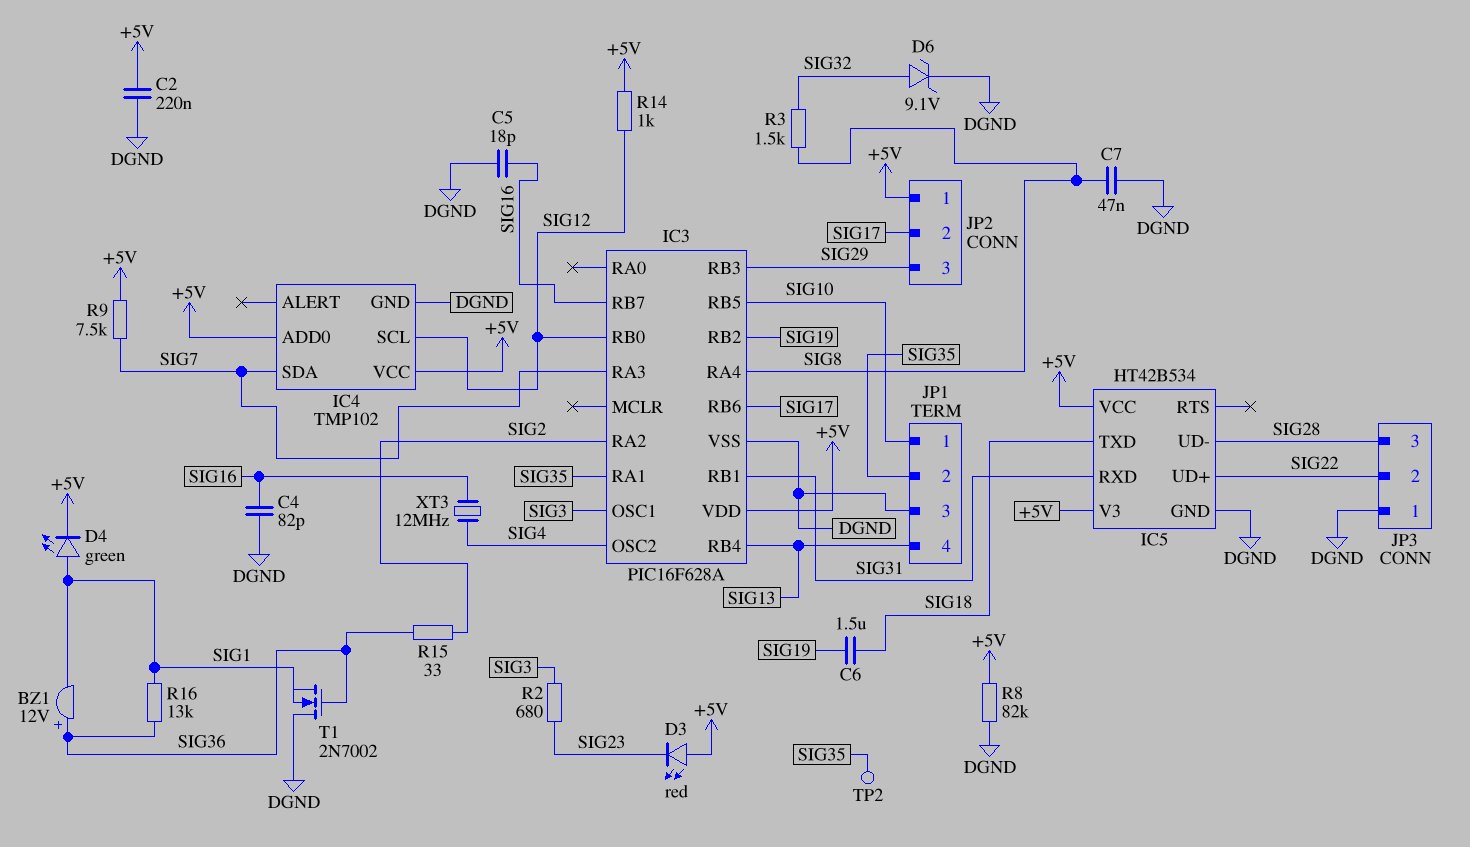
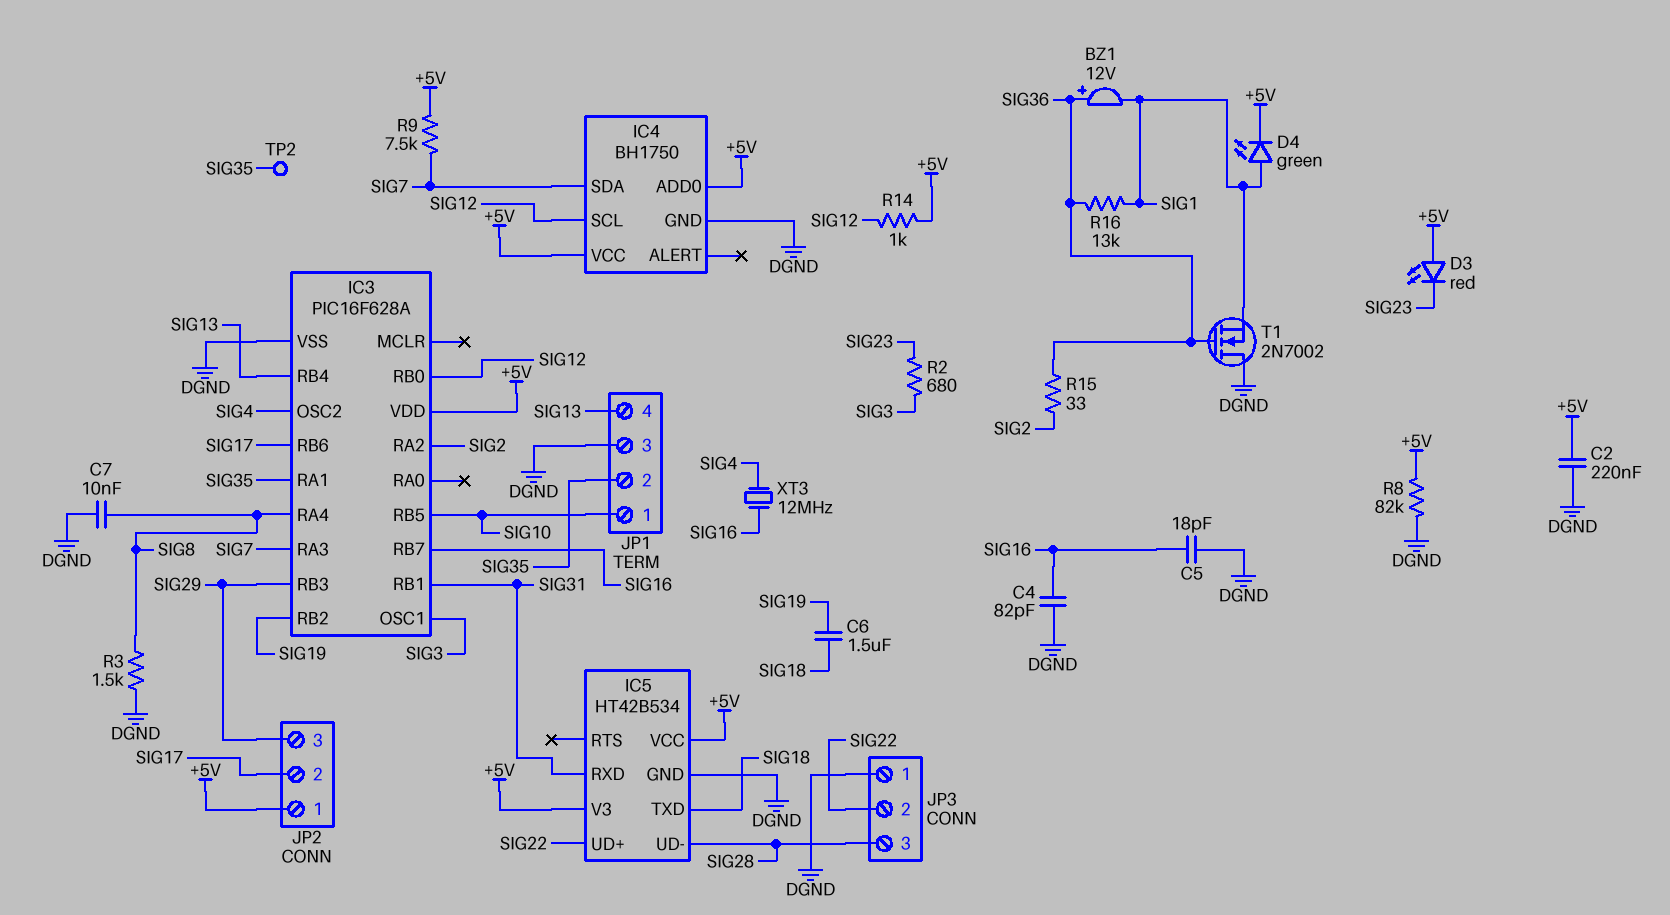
C7: 47nF (DGND, SIG8) -> 10nF (DGND, SIG8)
D6: zener 9.1V (A SIG32, K DGND) -> none
IC4: TMP102 -> BH1750
R3: 1.5k (SIG8, SIG32) -> 1.5k (DGND, SIG8)

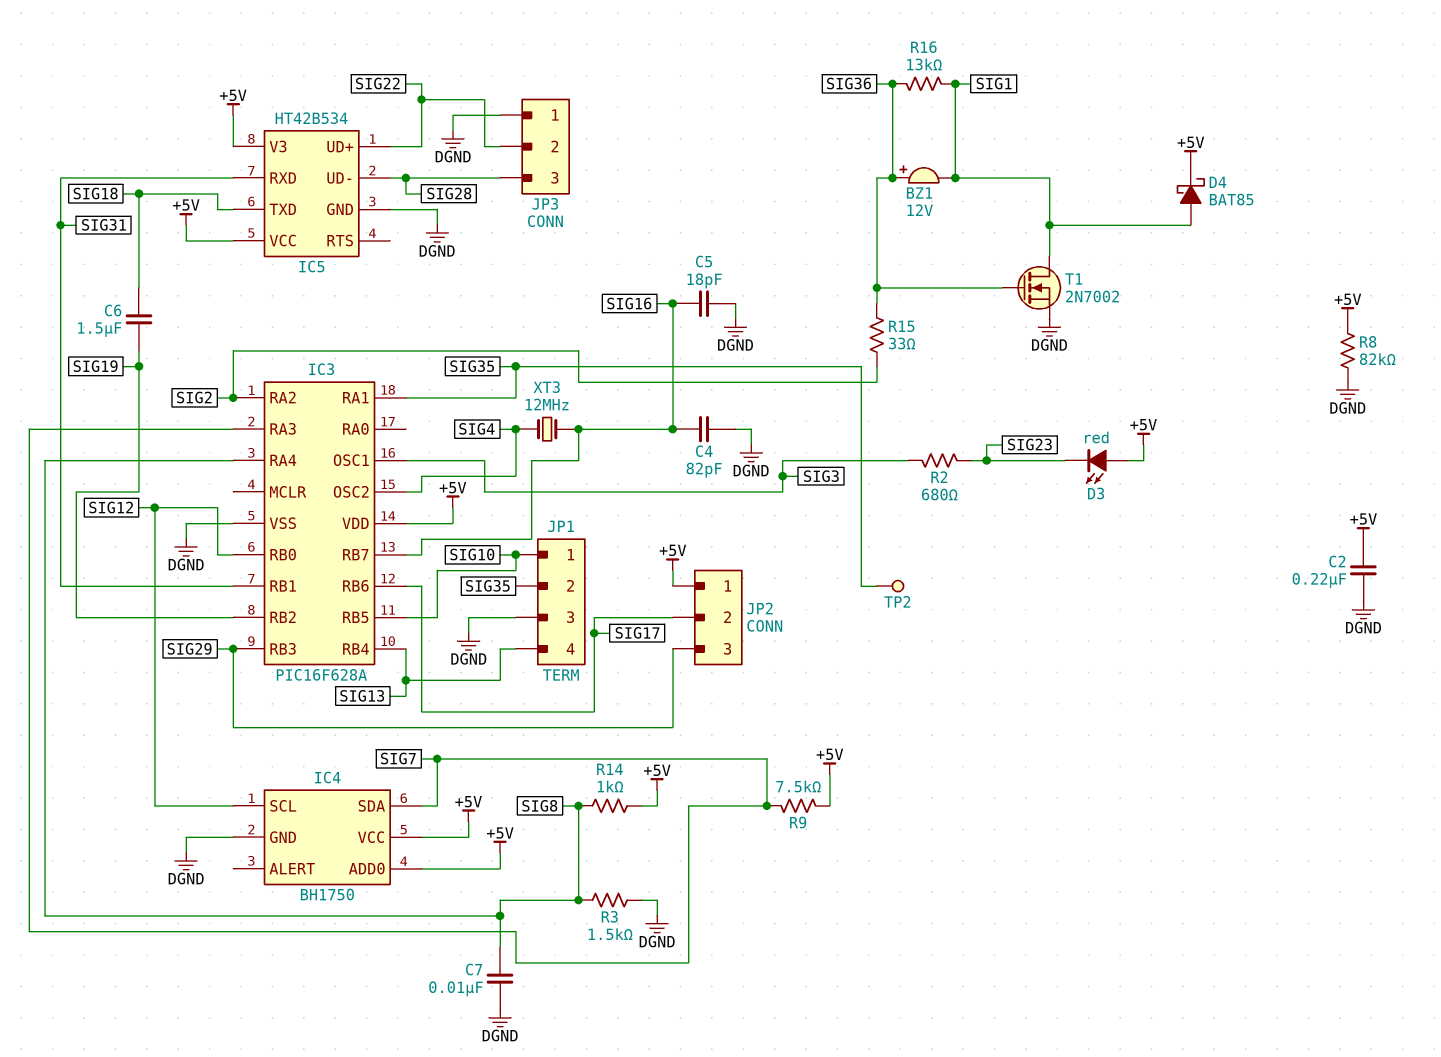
D4: LED green (A SIG1, K +5V) -> schottky BAT85 (A SIG1, K +5V)
R14: 1k (+5V, SIG12) -> 1k (+5V, SIG8)
T1: NMOS 2N7002 (G SIG36, D DGND, S SIG1) -> NMOS 2N7002 (G SIG36, D SIG1, S DGND)

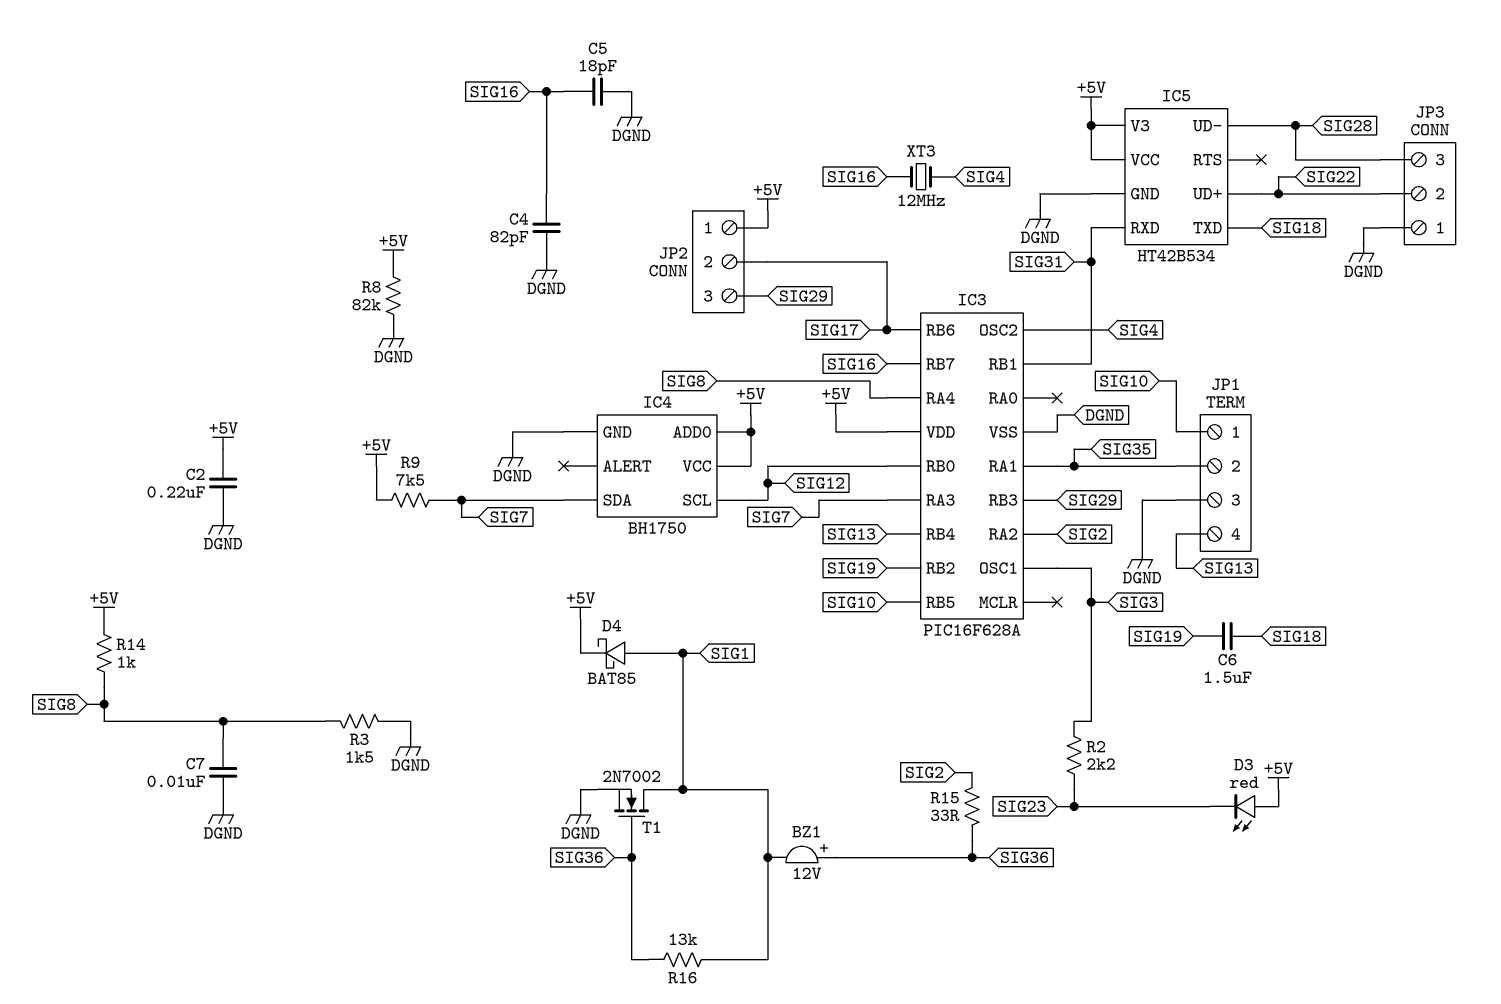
R2: 680 (SIG3, SIG23) -> 2.2k (SIG3, SIG23)
TP2: test point (SIG35) -> none

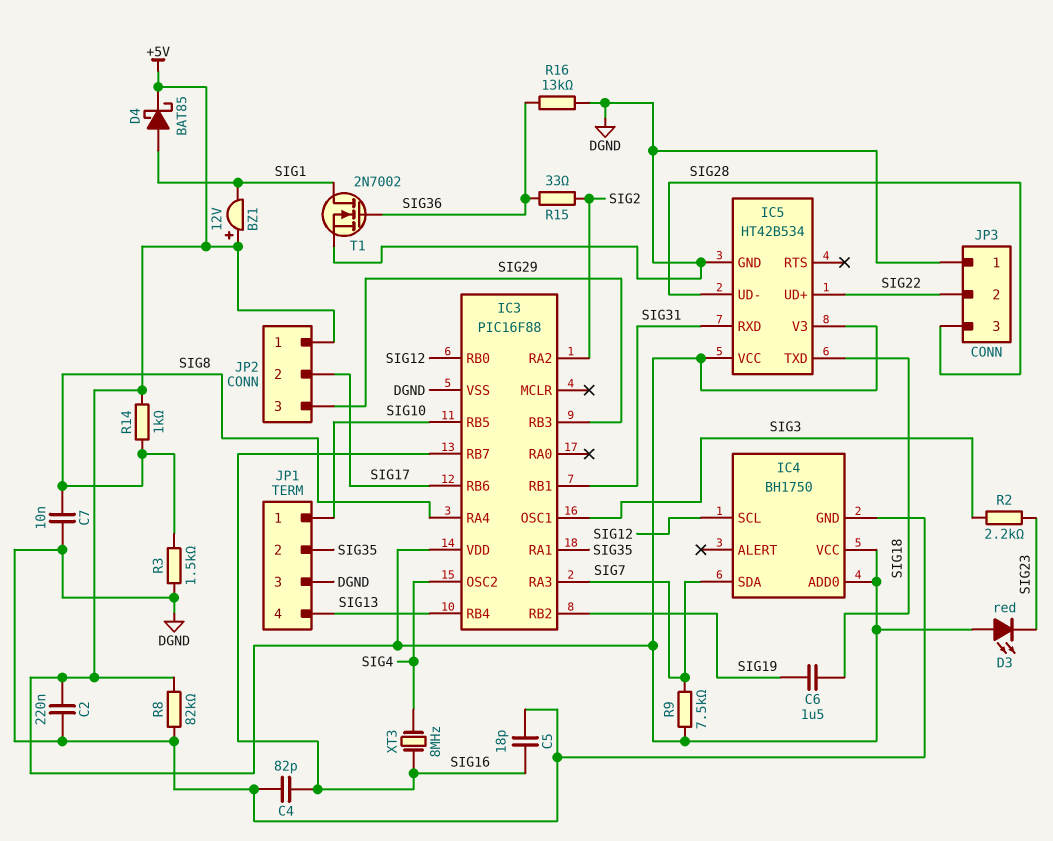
BZ1: buzzer 12V (plus SIG36, minus SIG1) -> buzzer 12V (plus +5V, minus SIG1)
IC3: PIC16F628A -> PIC16F88
R16: 13k (SIG1, SIG36) -> 13k (DGND, SIG36)
XT3: 12MHz (SIG4, SIG16) -> 8MHz (SIG4, SIG16)

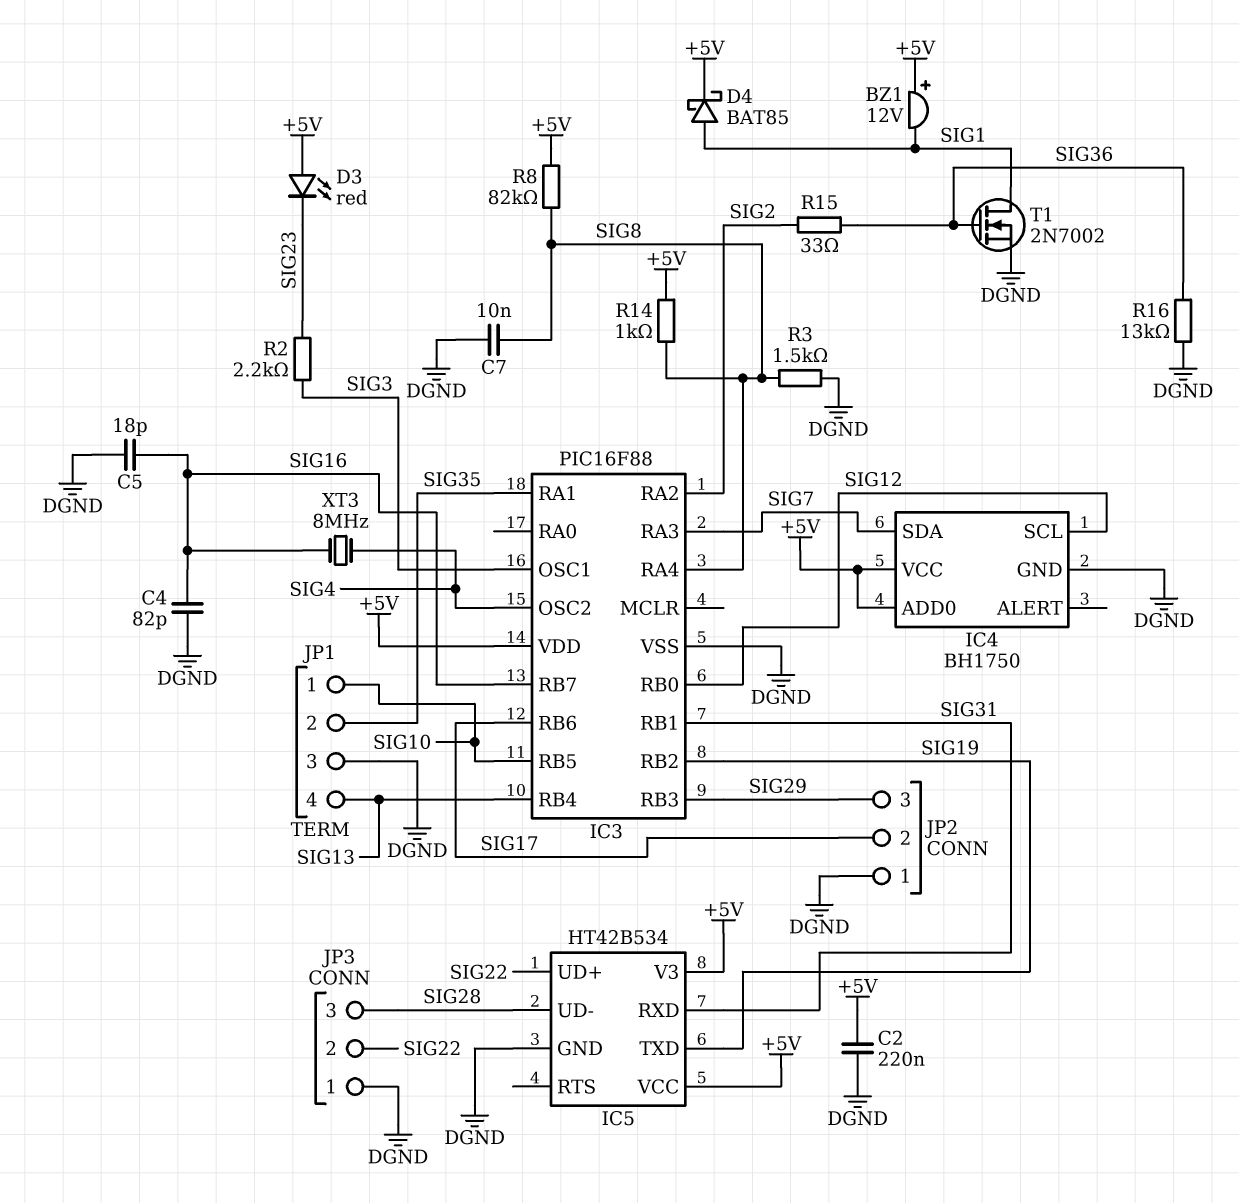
C6: 1.5uF (SIG18, SIG19) -> none
IC5 pin TXD: SIG18 -> SIG19
JP2 pin 1: +5V -> DGND
R8: 82k (+5V, DGND) -> 82k (+5V, SIG8)
R9: 7.5k (+5V, SIG7) -> none

